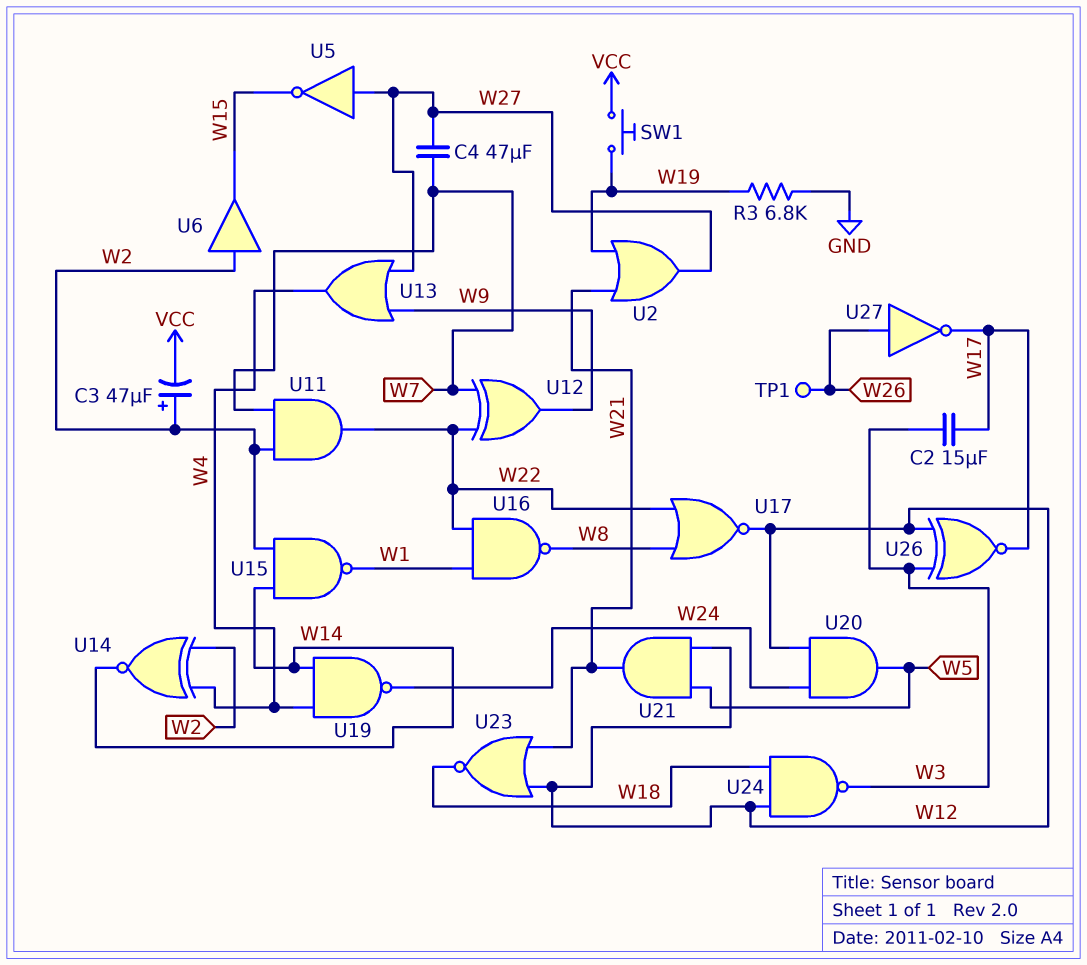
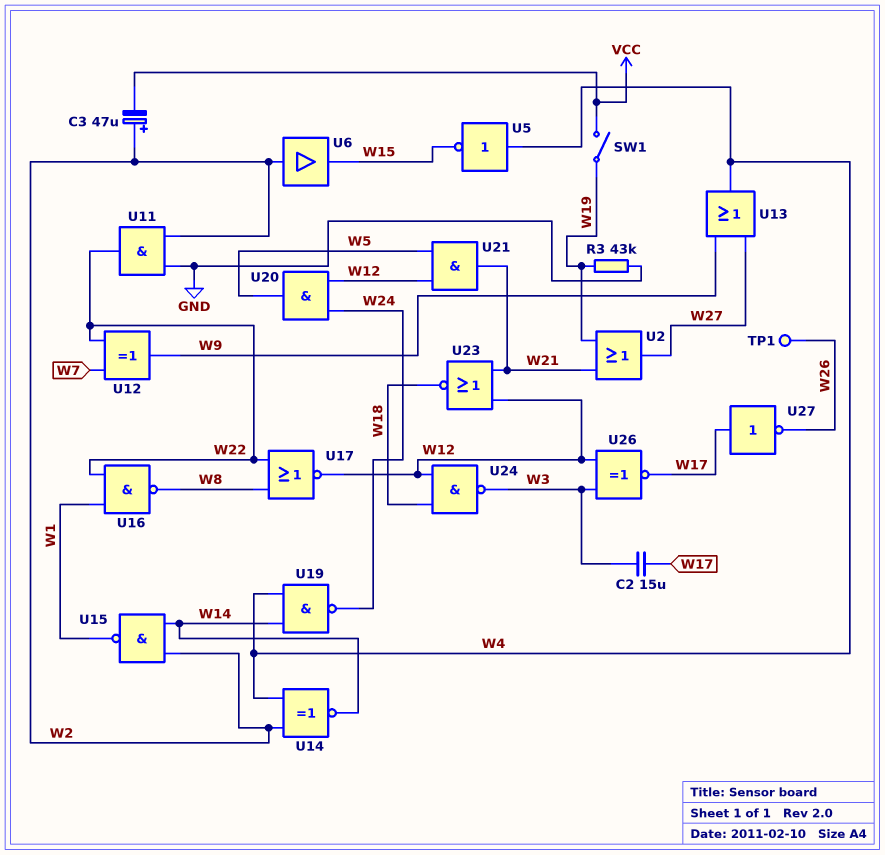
C4: 47uF (W7, W27) -> none
R3: 6.8k (GND, W19) -> 43k (GND, W19)
SW1: button (VCC, W19) -> switch (VCC, W19)
U5: NOT (in W27, out W15) -> NOT (in W4, out W15)
U11: AND (in W2, in W7, out W22) -> AND (in GND, in W2, out W22)
U27: NOT (in W26, out W17) -> NOT (in W17, out W26)

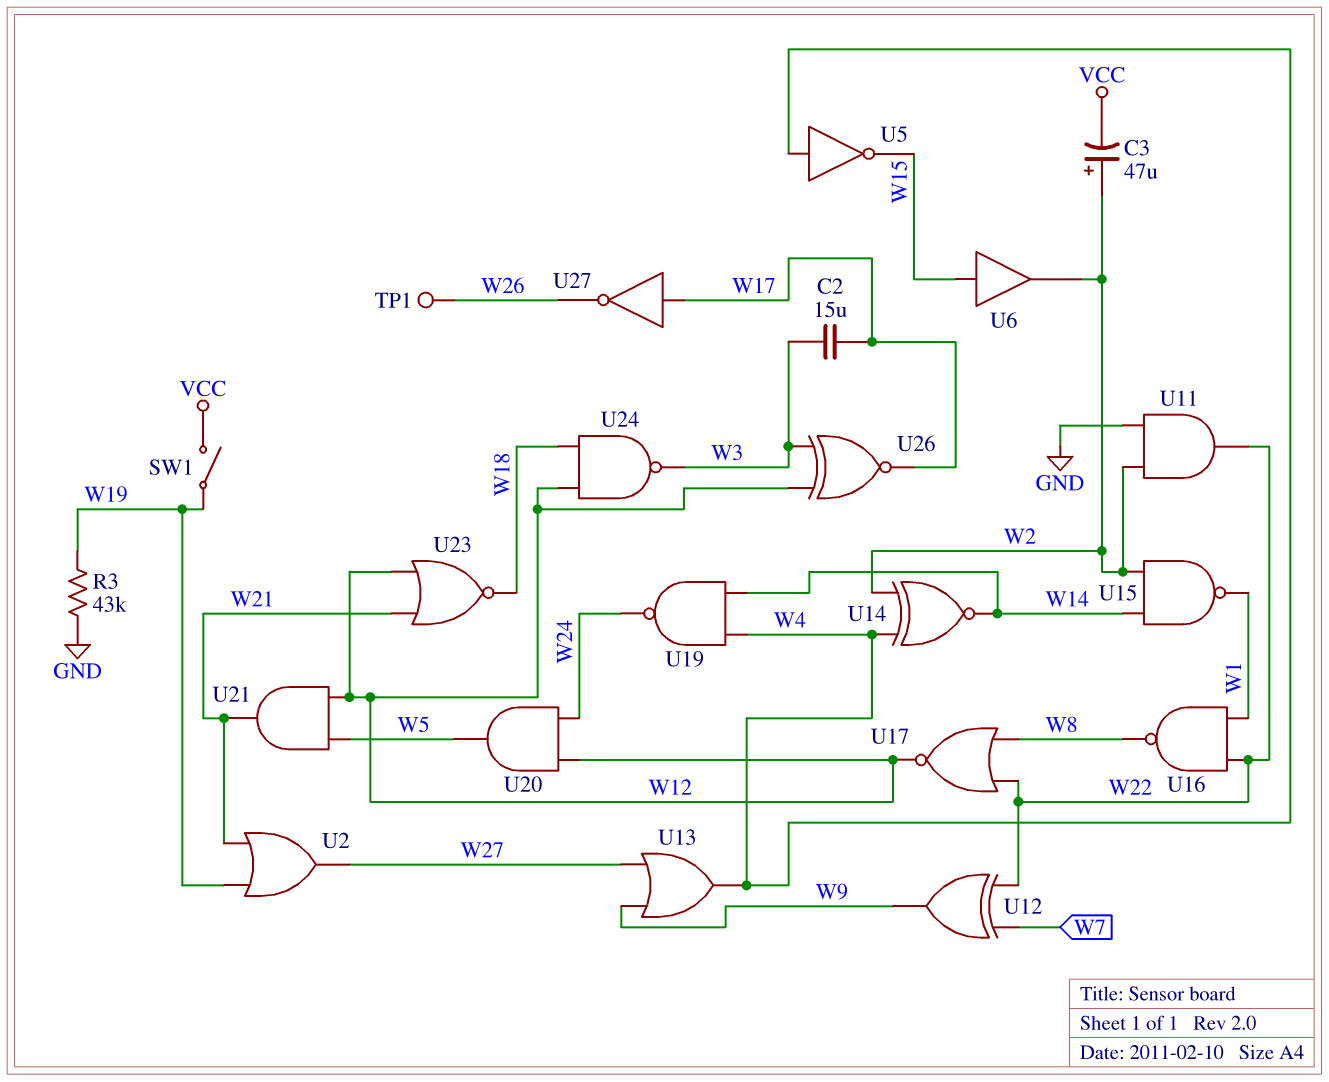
U6: buffer (in W2, out W15) -> buffer (in W15, out W2)

